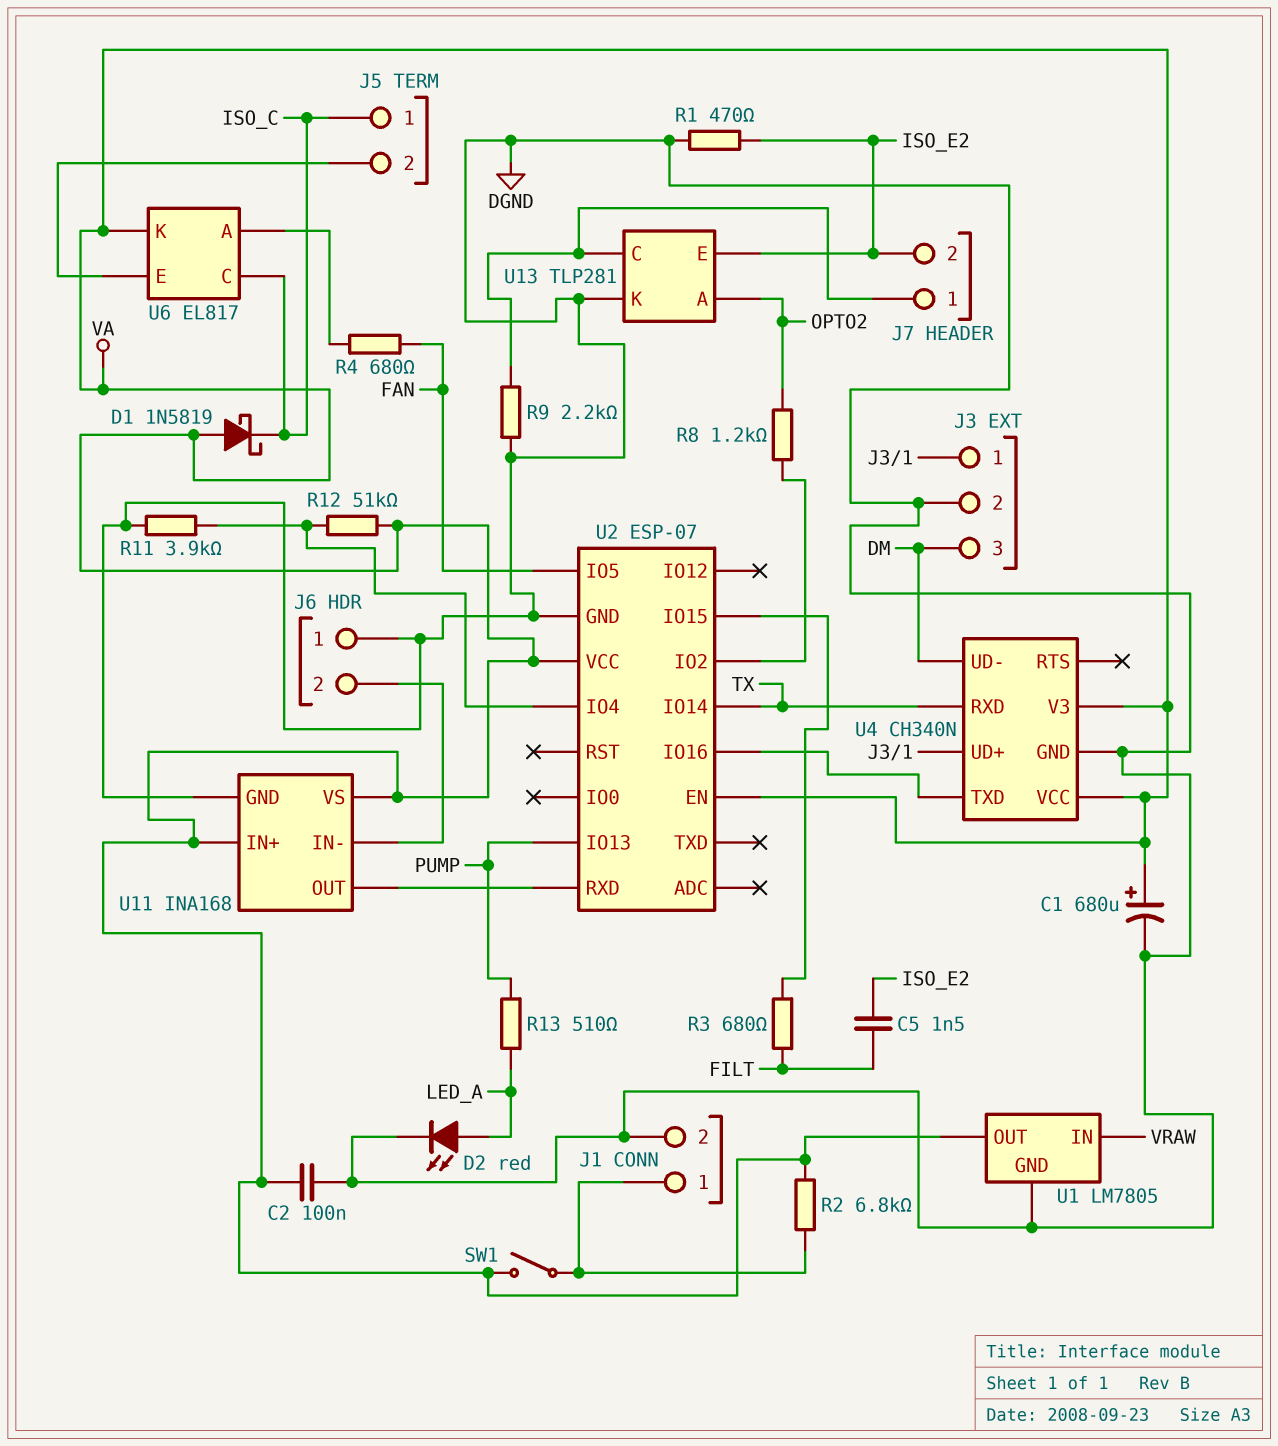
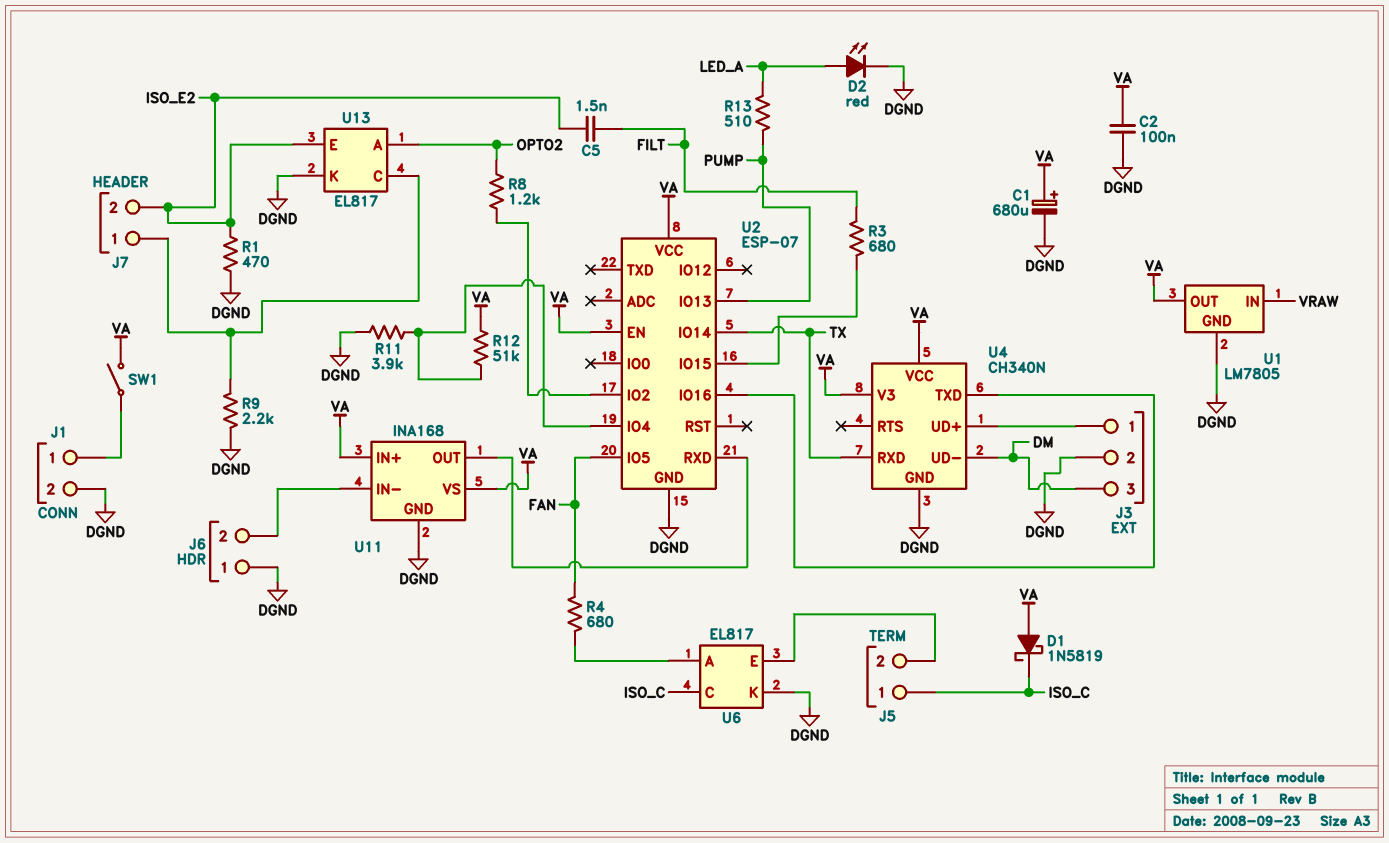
R2: 6.8k (J1/1, VA) -> none
U6 pin K: VA -> DGND
U13: TLP281 -> EL817

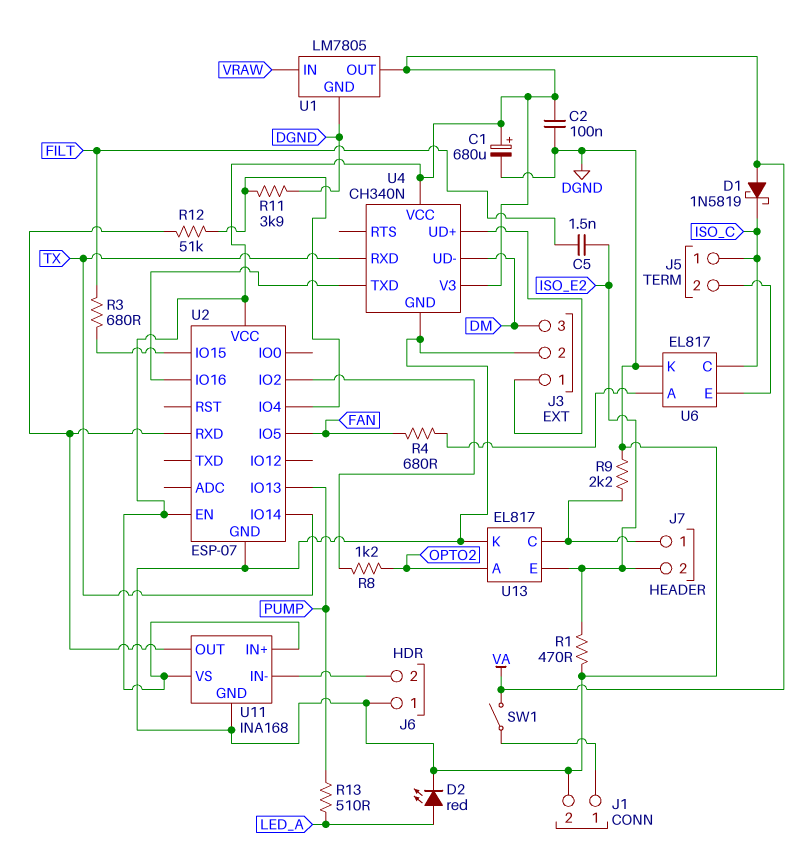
R12: 51k (U2/IO4, VA) -> 51k (U2/IO4, U2/RXD)

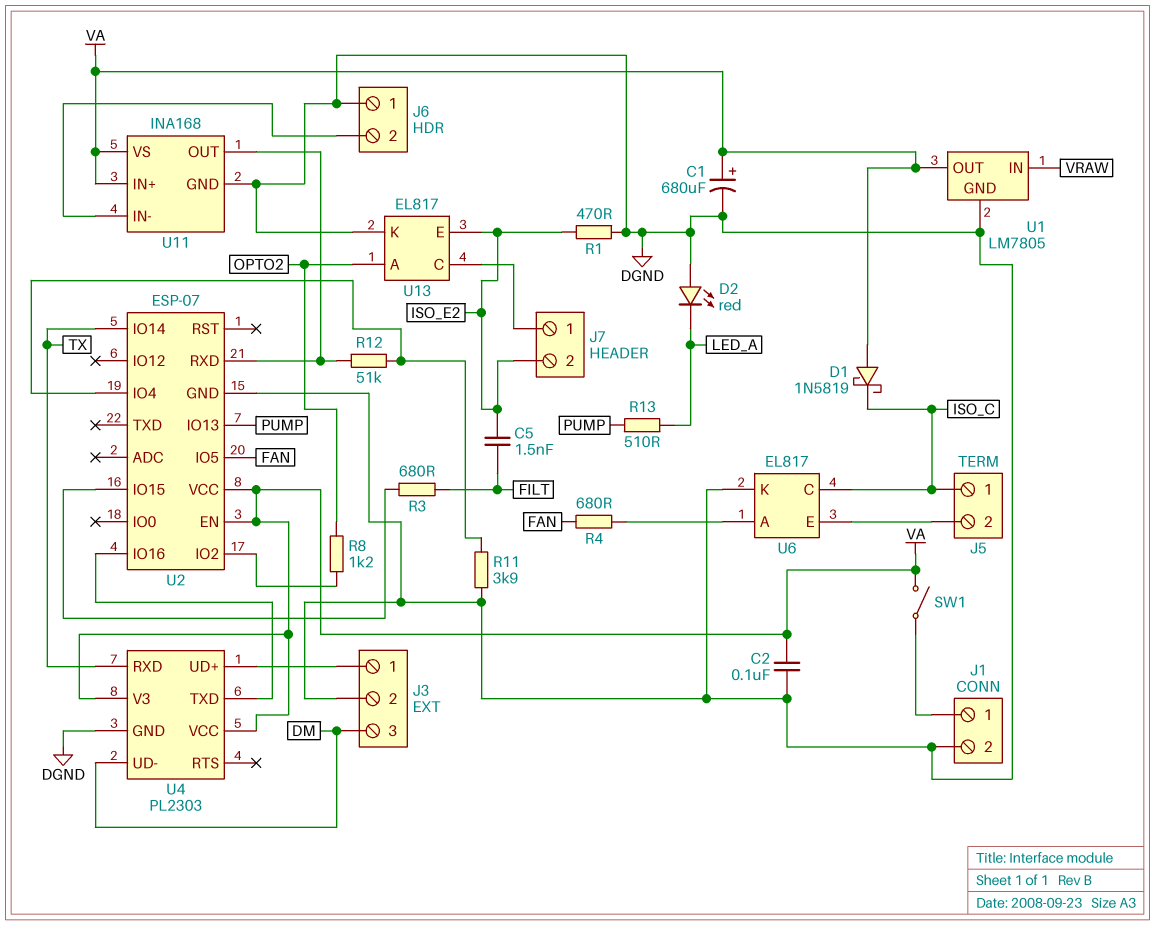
D2: LED red (A LED_A, K DGND) -> LED red (A DGND, K LED_A)
R9: 2.2k (DGND, J7/1) -> none
U4: CH340N -> PL2303

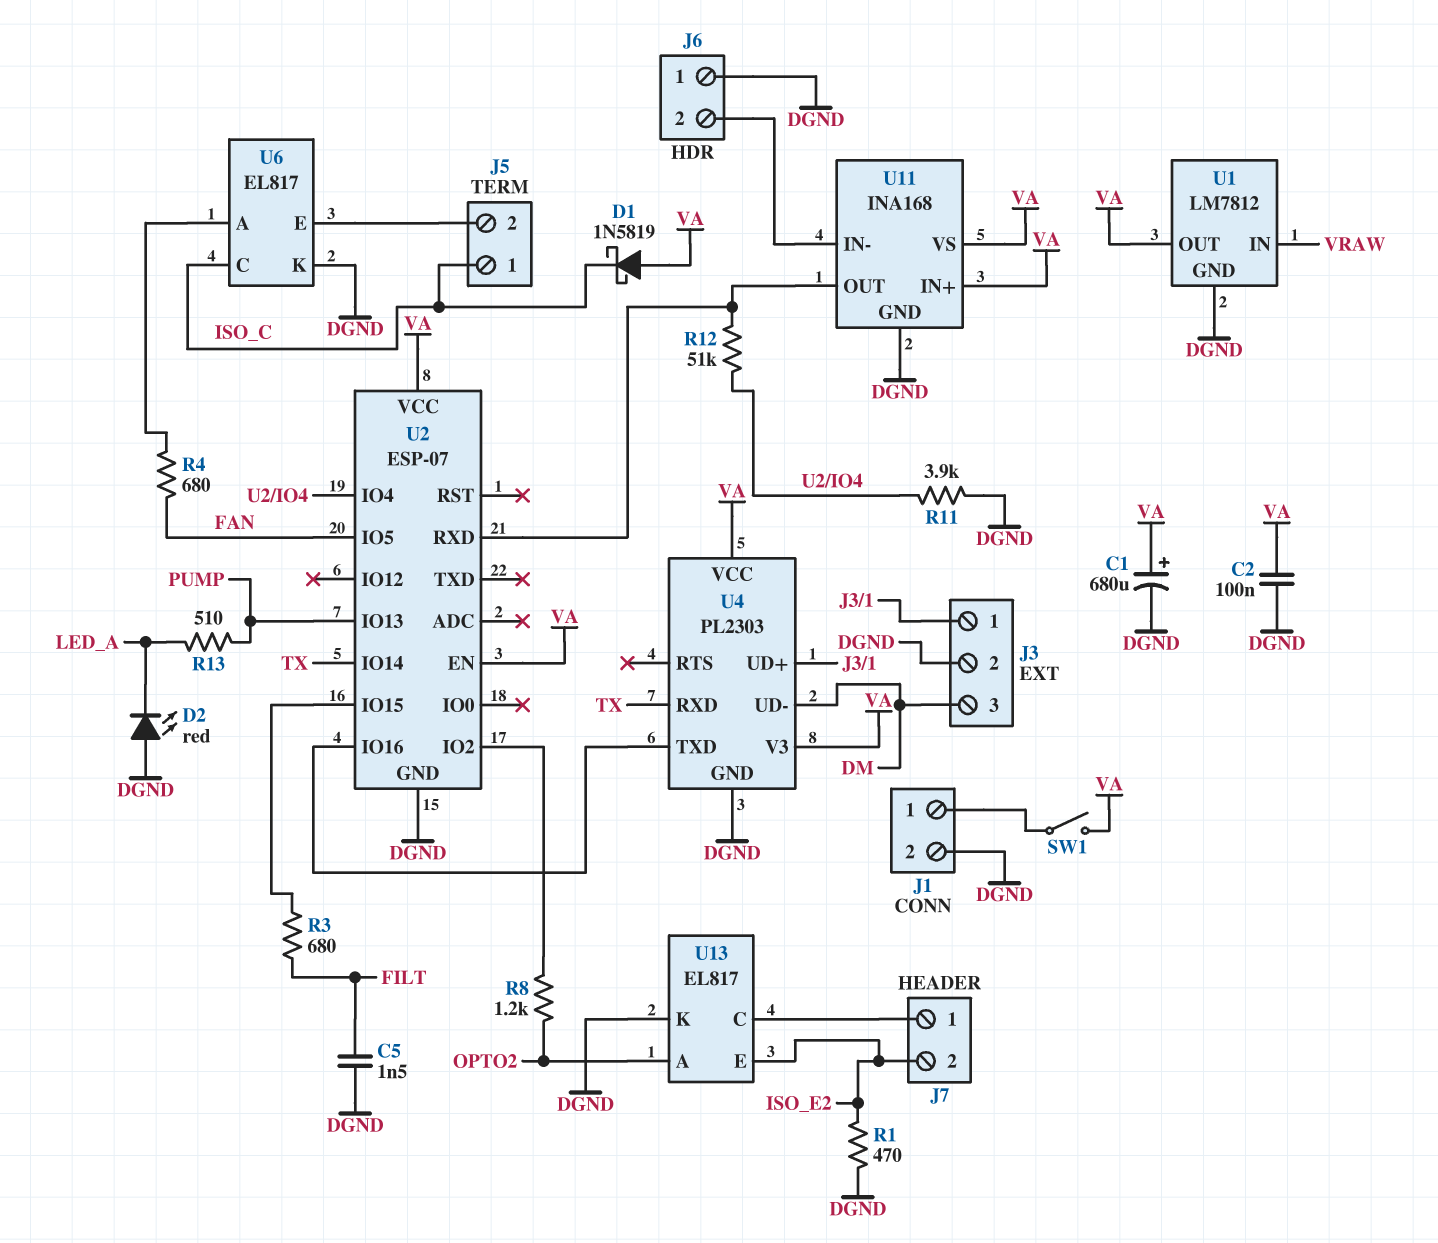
C5: 1.5nF (FILT, ISO_E2) -> 1.5nF (DGND, FILT)
U1: LM7805 -> LM7812

